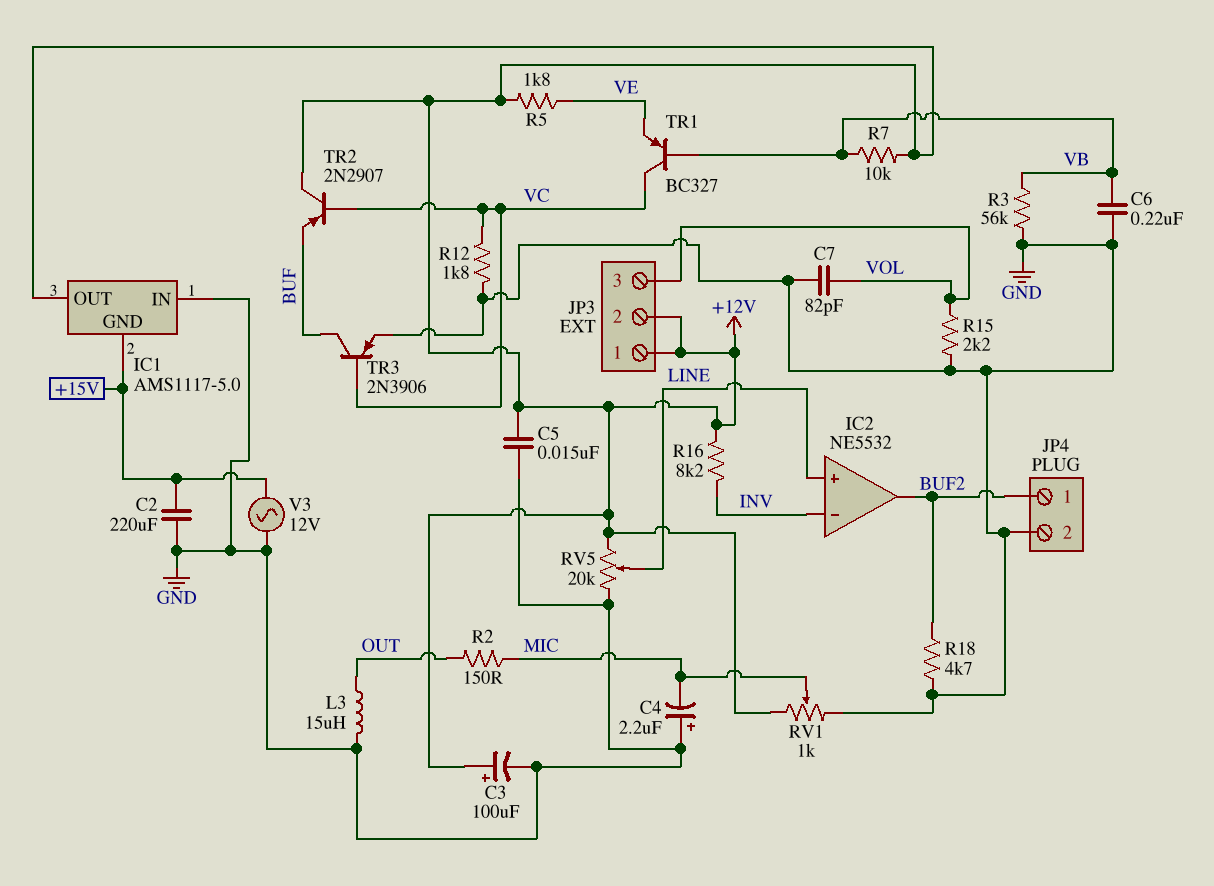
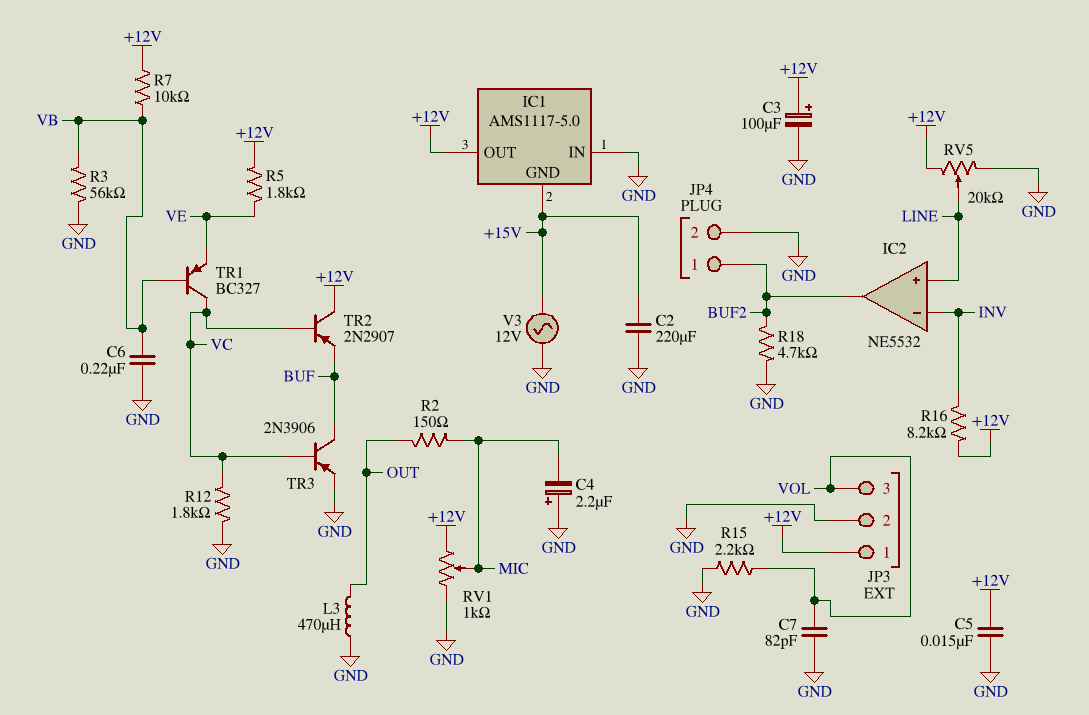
JP3 pin 2: +12V -> GND
L3: 15uH (GND, OUT) -> 470uH (GND, OUT)

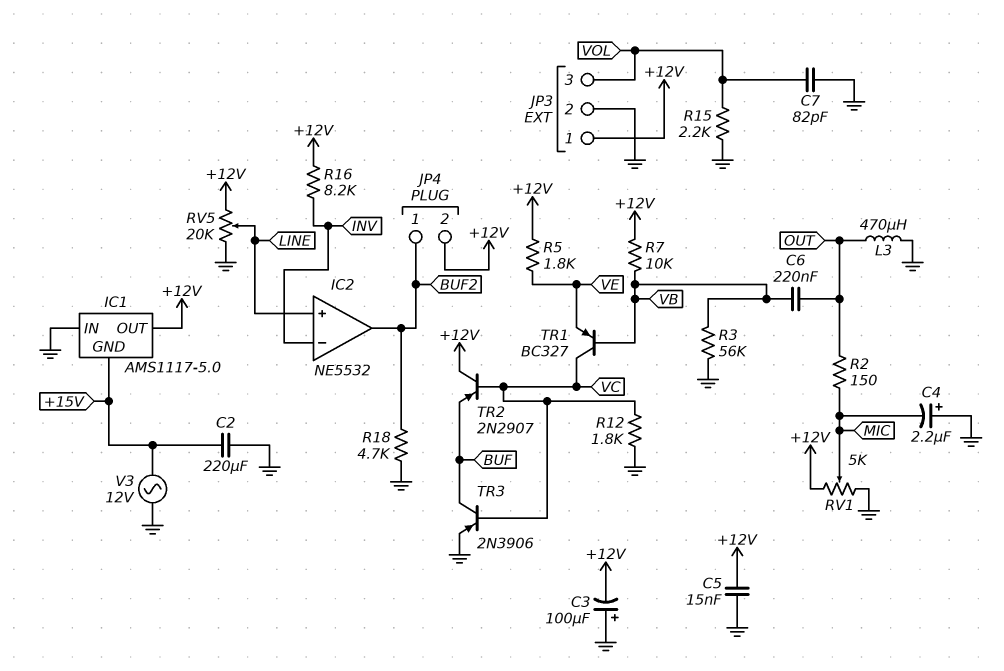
C3: 100uF (plus +12V, minus GND) -> 100uF (plus GND, minus +12V)
C6: 220nF (GND, VB) -> 220nF (OUT, VB)
JP4 pin 2: GND -> +12V
RV1: 1k (+12V, GND, wiper MIC) -> 5k (+12V, GND, wiper MIC)

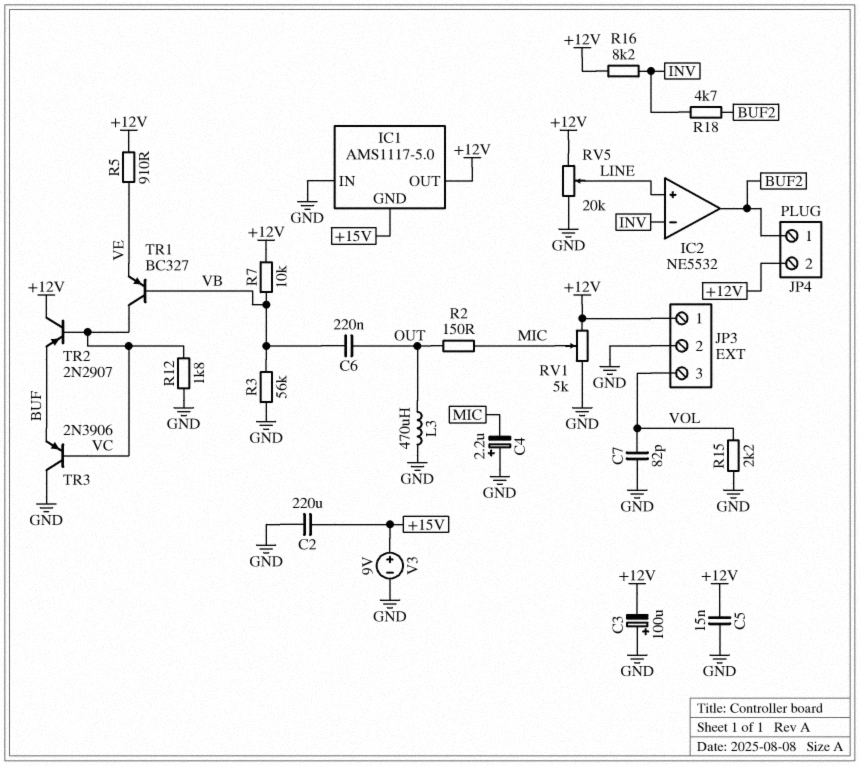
R5: 1.8k (+12V, VE) -> 910 (+12V, VE)
R18: 4.7k (BUF2, GND) -> 4.7k (BUF2, INV)
TR3: PNP 2N3906 (B VC, C BUF, E GND) -> PNP 2N3906 (B VC, C GND, E BUF)
V3: AC 12V (+15V, GND) -> 9V (plus +15V, minus GND)

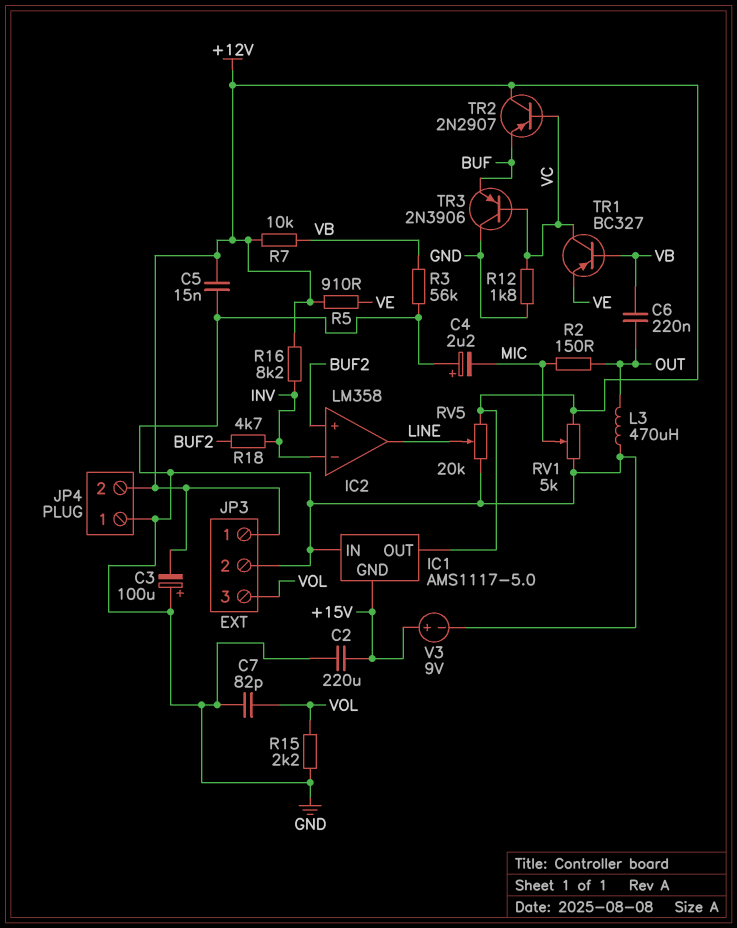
IC2: NE5532 -> LM358
IC2 pin in+: LINE -> BUF2
IC2 pin out: BUF2 -> LINE
JP4 pin 1: BUF2 -> GND

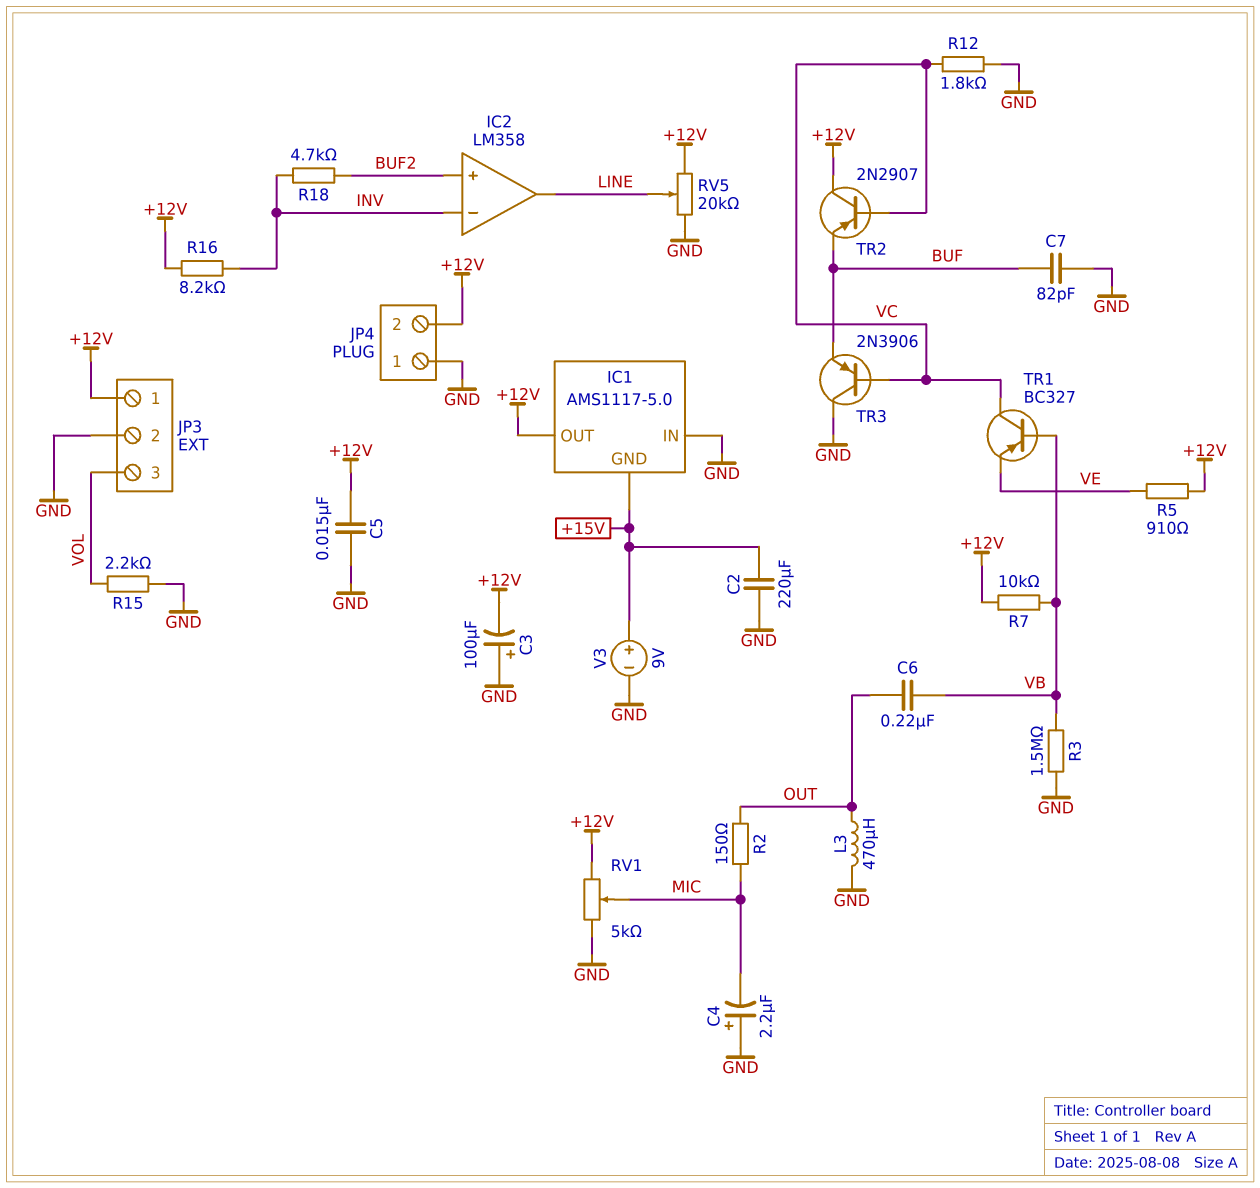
C7: 82pF (GND, VOL) -> 82pF (BUF, GND)
R3: 56k (GND, VB) -> 1.5M (GND, VB)

